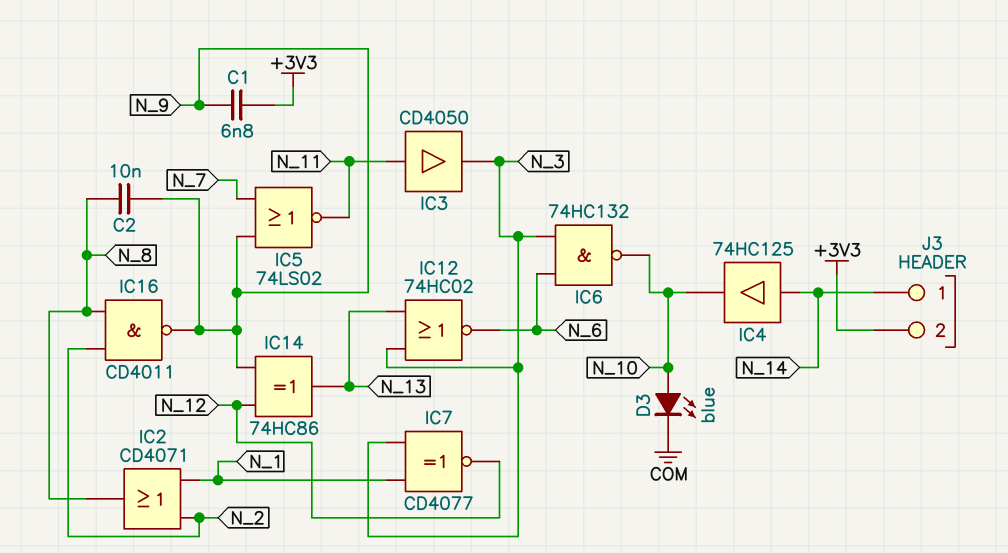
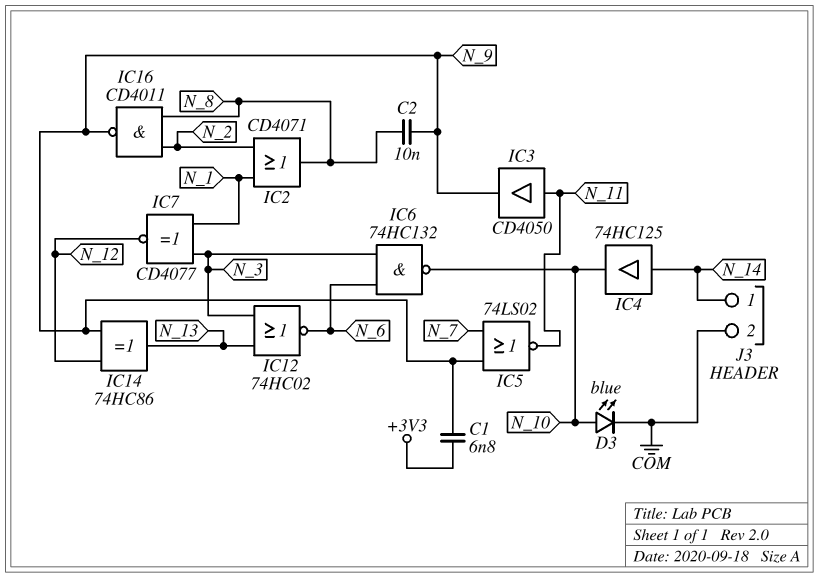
IC3: buffer CD4050 (in N_11, out N_3) -> buffer CD4050 (in N_11, out N_9)
J3 pin 2: +3V3 -> COM

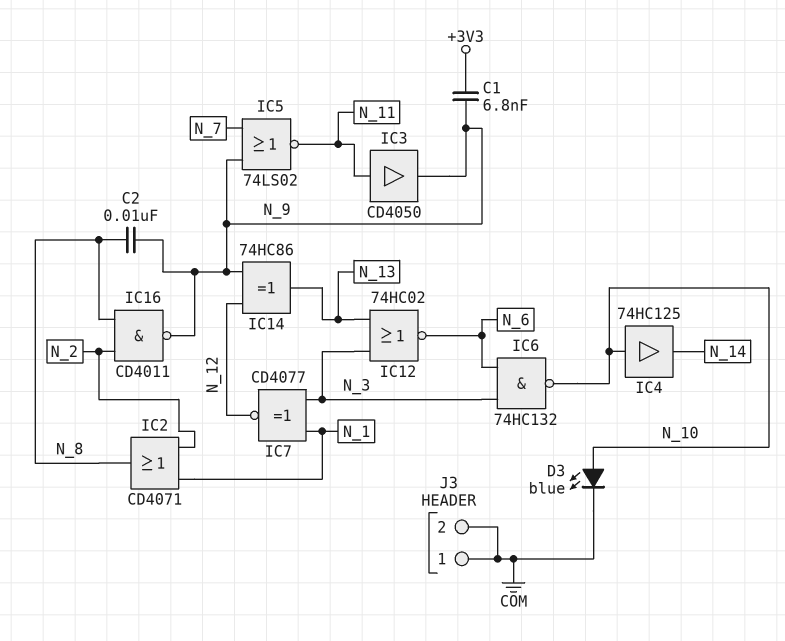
IC4: buffer 74HC125 (in N_14, out N_10) -> buffer 74HC125 (in N_10, out N_14)
J3 pin 1: N_14 -> COM

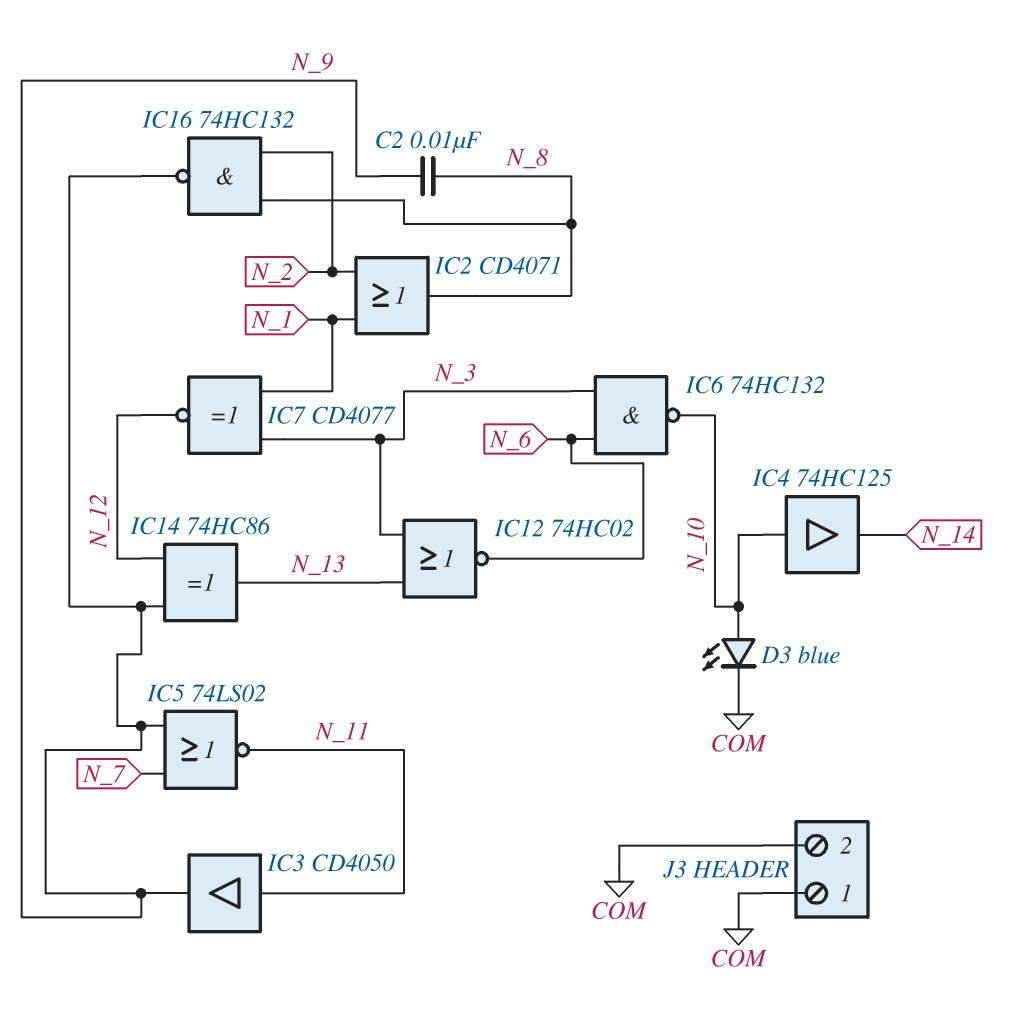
C1: 6.8nF (+3V3, N_9) -> none
IC16: NAND CD4011 (in N_2, in N_8, out N_9) -> NAND 74HC132 (in N_2, in N_8, out N_9)

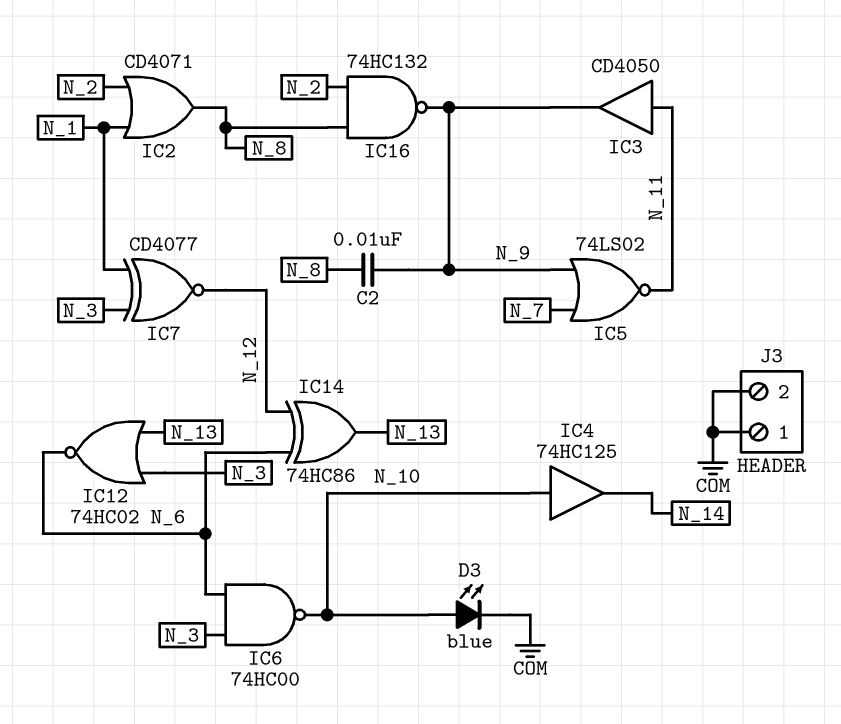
IC6: NAND 74HC132 (in N_3, in N_6, out N_10) -> NAND 74HC00 (in N_3, in N_6, out N_10)
IC14: XOR 74HC86 (in N_9, in N_12, out N_13) -> XOR 74HC86 (in N_6, in N_12, out N_13)

